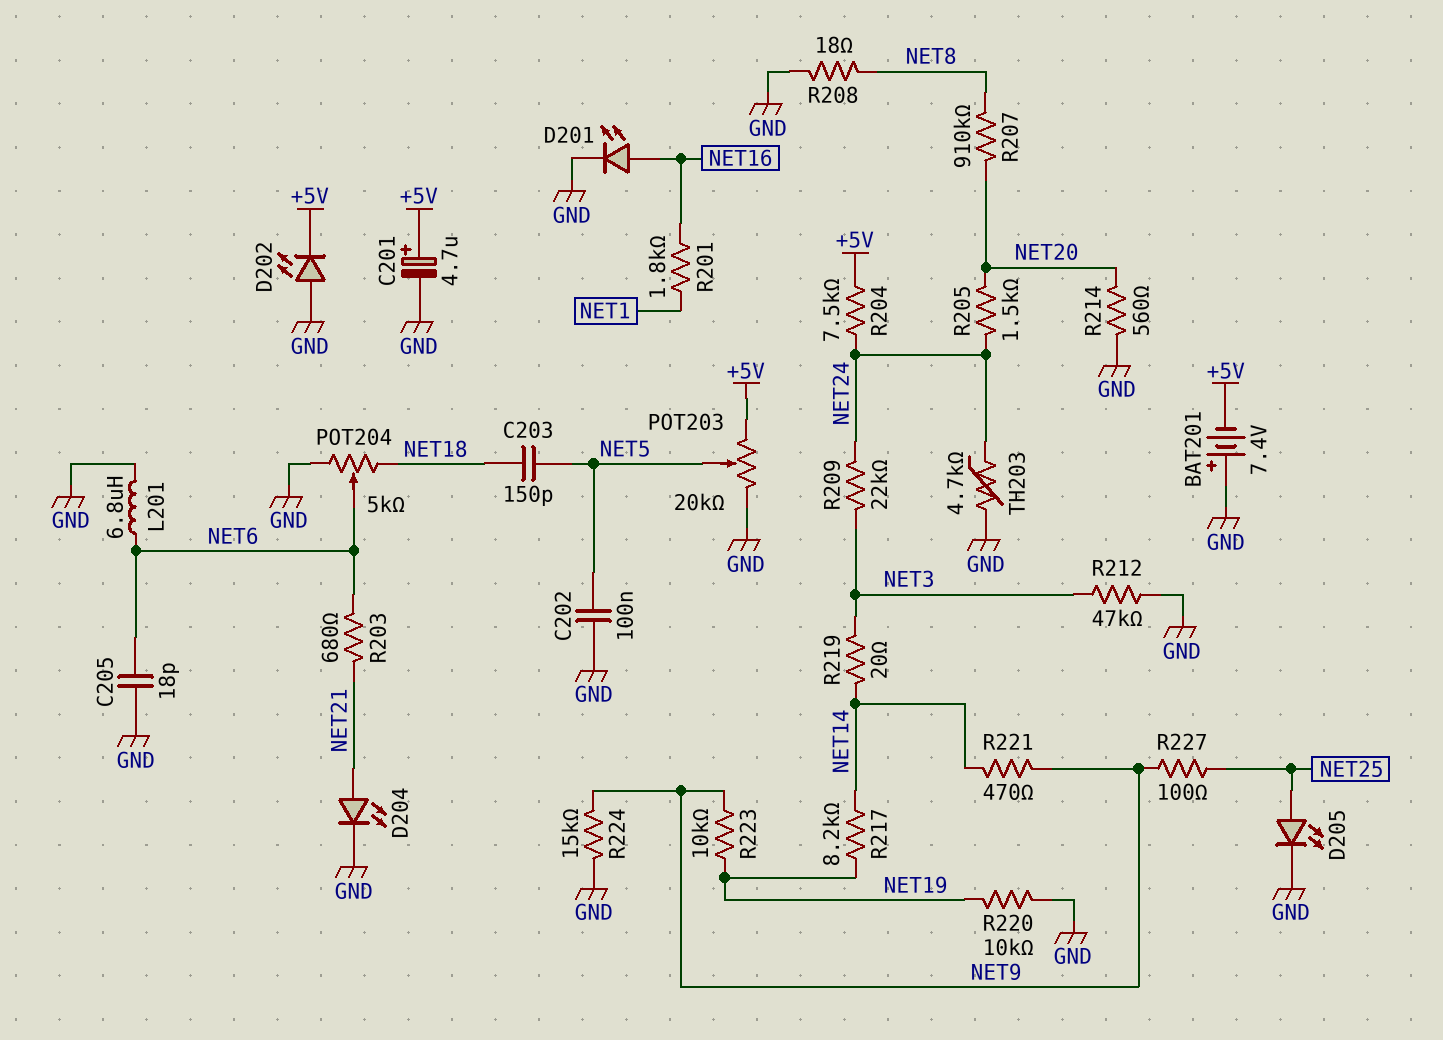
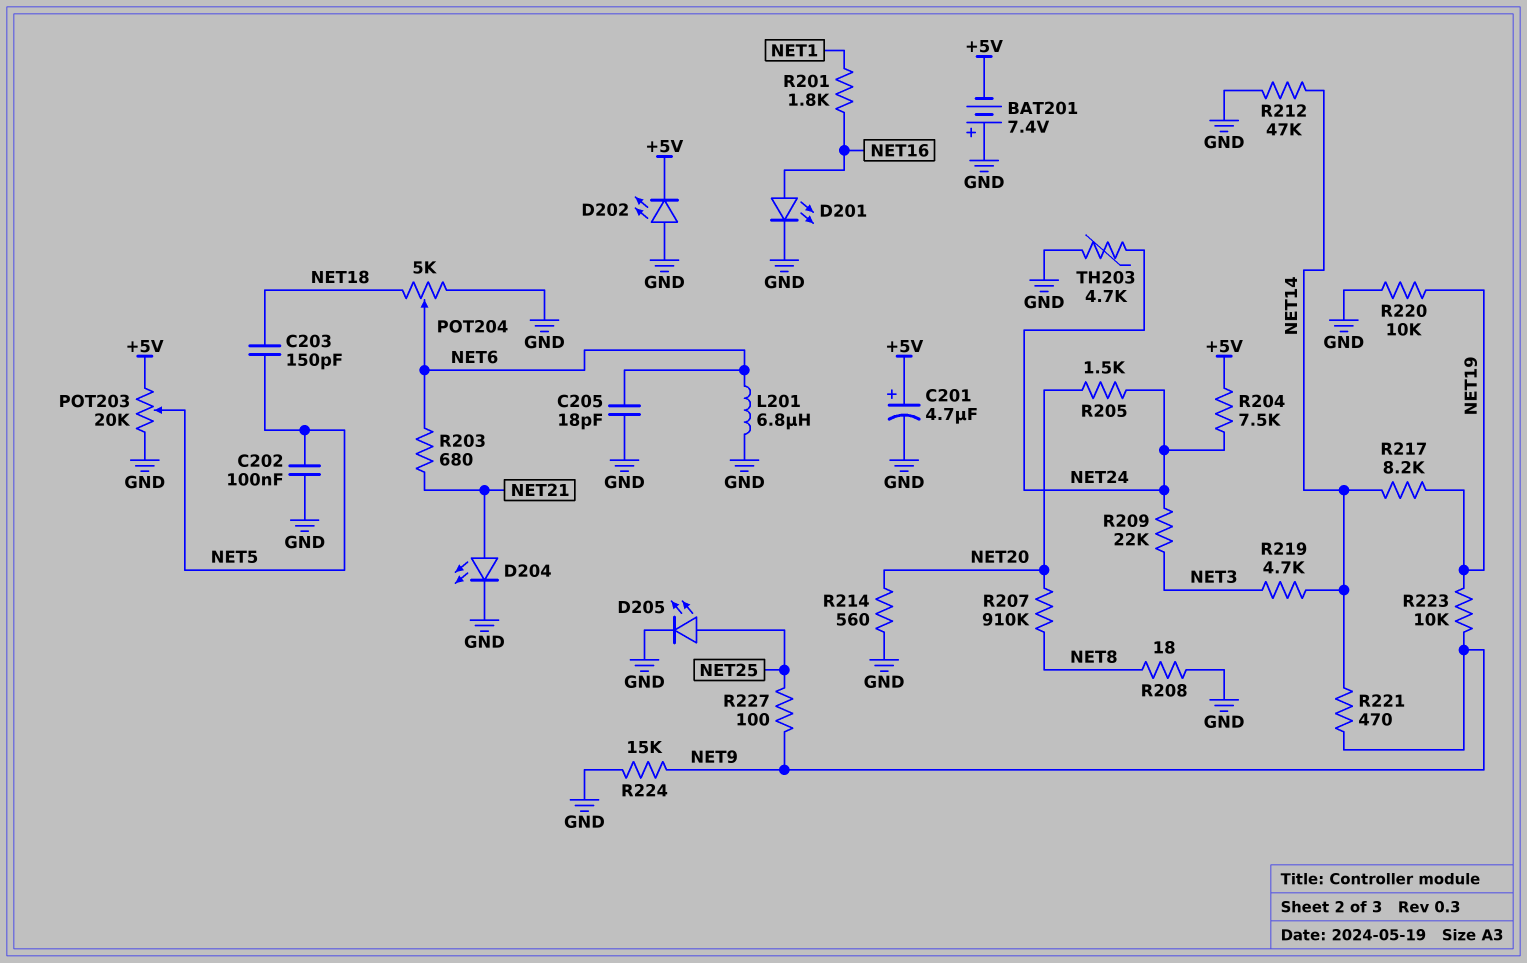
R212: 47k (GND, NET3) -> 47k (GND, NET14)
R219: 20 (NET3, NET14) -> 4.7k (NET3, NET14)

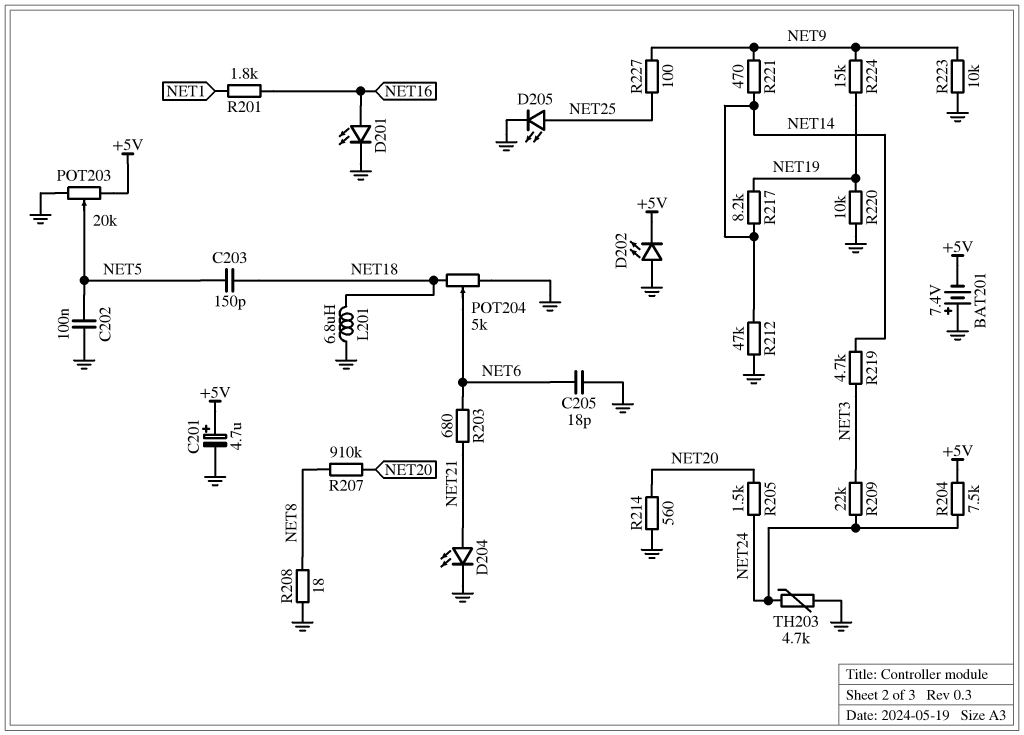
L201: 6.8uH (GND, NET6) -> 6.8uH (GND, NET18)
R223: 10k (NET9, NET19) -> 10k (GND, NET9)
R224: 15k (GND, NET9) -> 15k (NET9, NET19)

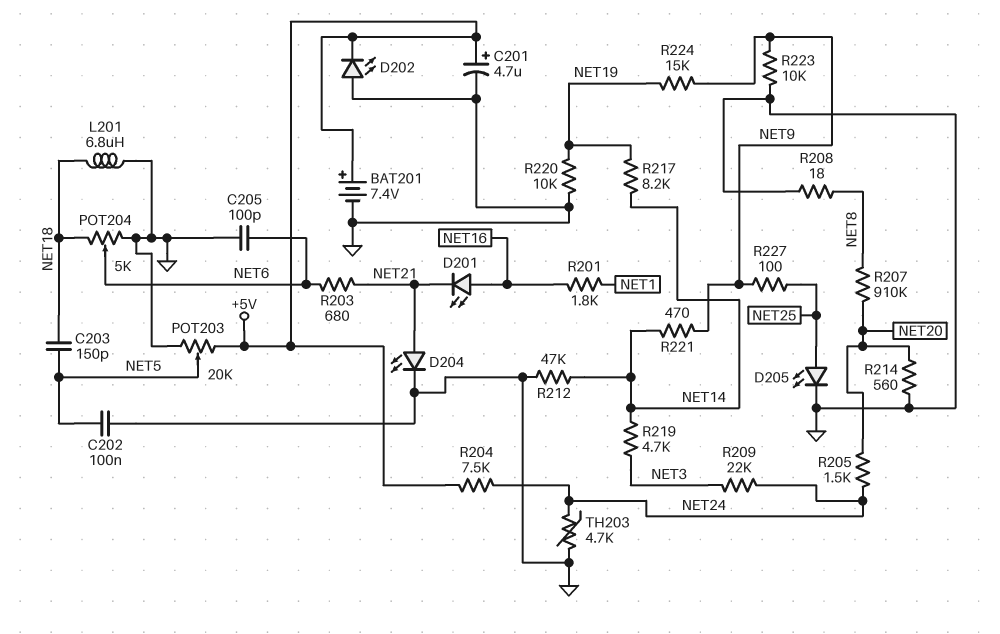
BAT201: 7.4V (plus GND, minus +5V) -> 7.4V (plus +5V, minus GND)
C205: 18pF (GND, NET6) -> 100pF (GND, NET6)
D201: LED (A NET16, K GND) -> LED (A NET16, K NET21)

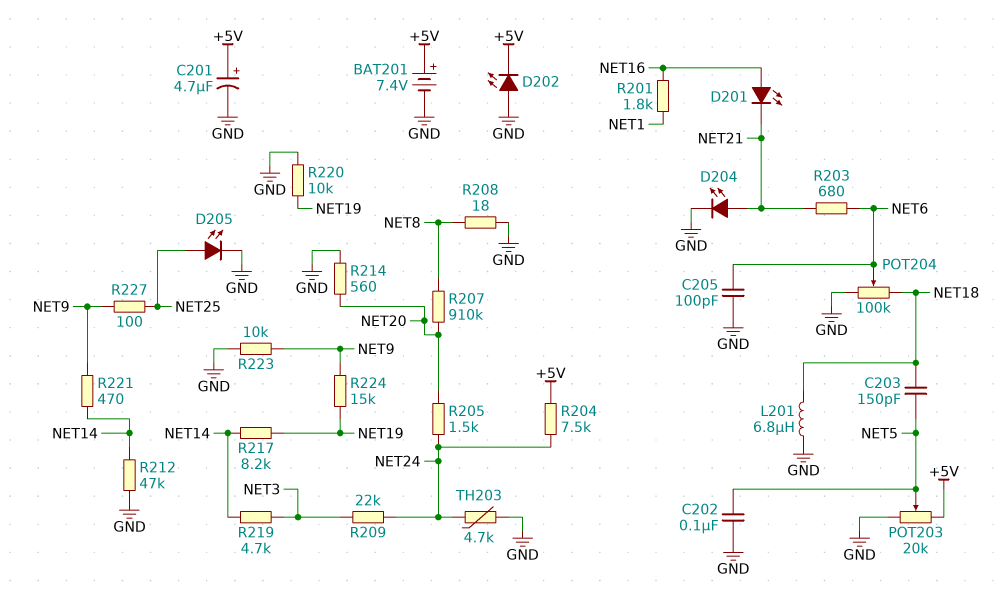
POT204: 5k (GND, NET18, wiper NET6) -> 100k (GND, NET18, wiper NET6)

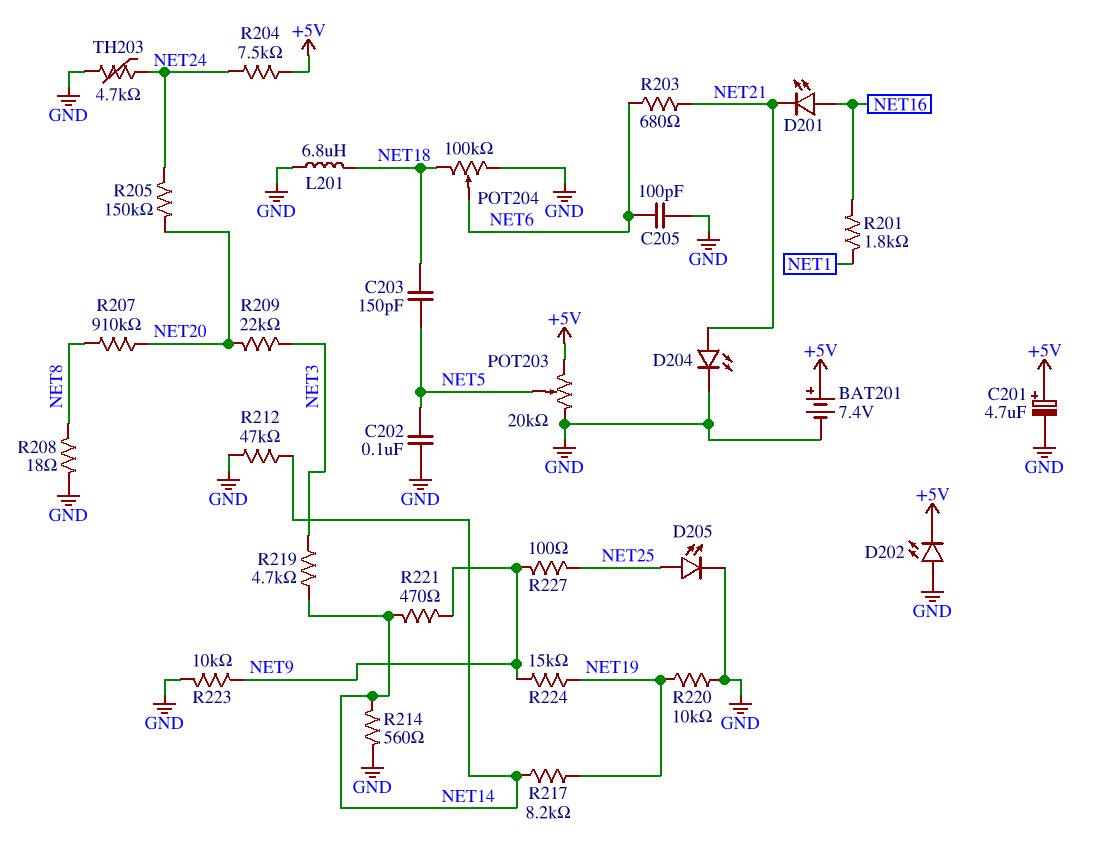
R205: 1.5k (NET20, NET24) -> 150k (NET20, NET24)
R209: 22k (NET3, NET24) -> 22k (NET3, NET20)
R214: 560 (GND, NET20) -> 560 (GND, NET14)

